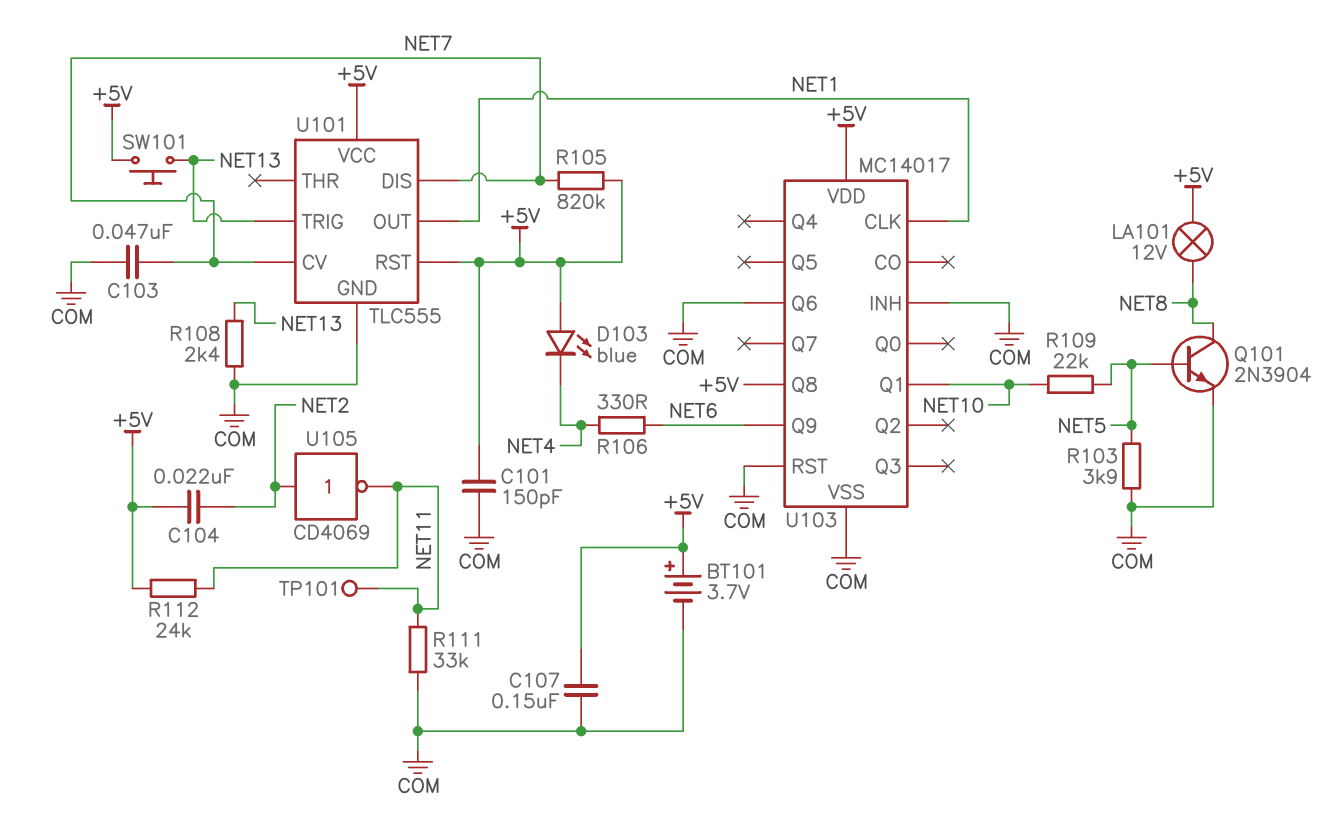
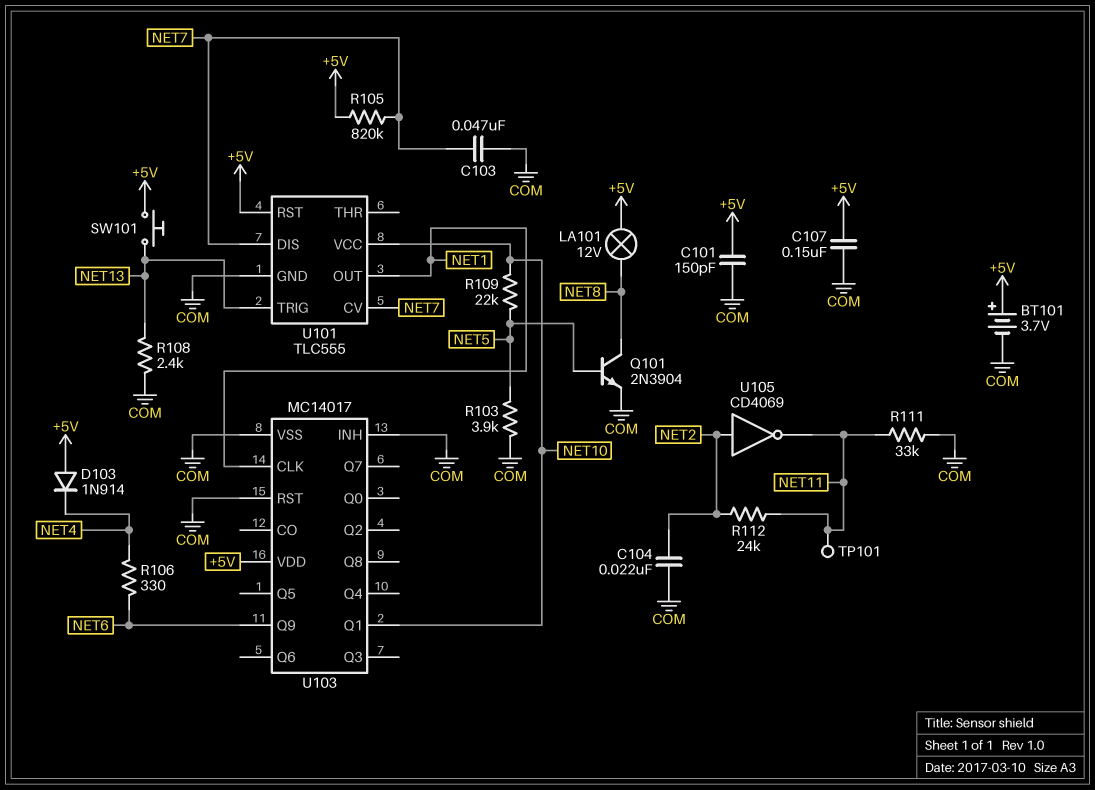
C104: 22nF (+5V, NET2) -> 22nF (COM, NET2)
D103: LED blue (A +5V, K NET4) -> diode 1N914 (A +5V, K NET4)
R112: 24k (+5V, NET11) -> 24k (NET2, NET11)
U101 pin VCC: +5V -> NET10
U103 pin Q6: COM -> none
U103 pin Q8: +5V -> none

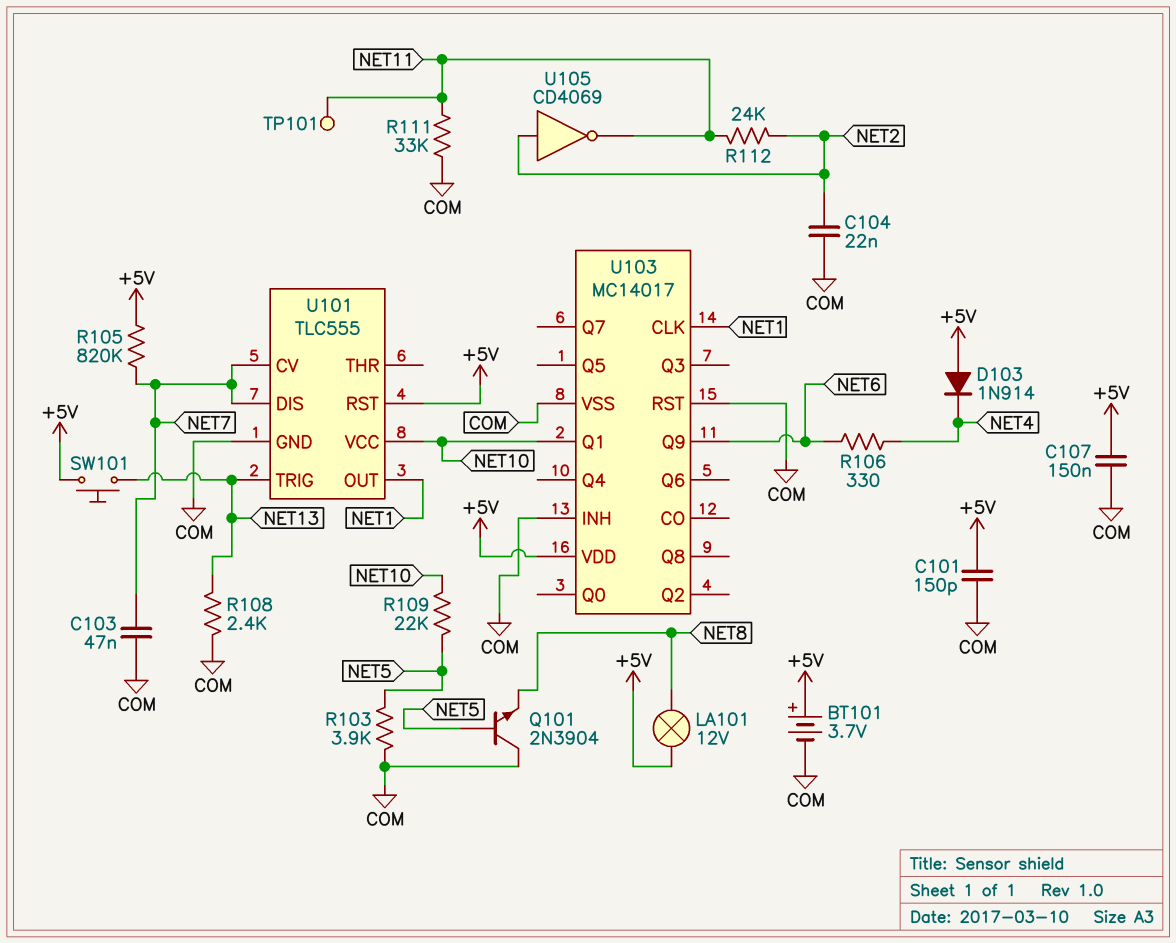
Q101: NPN 2N3904 (B NET5, C NET8, E COM) -> NPN 2N3904 (B NET5, C COM, E NET8)

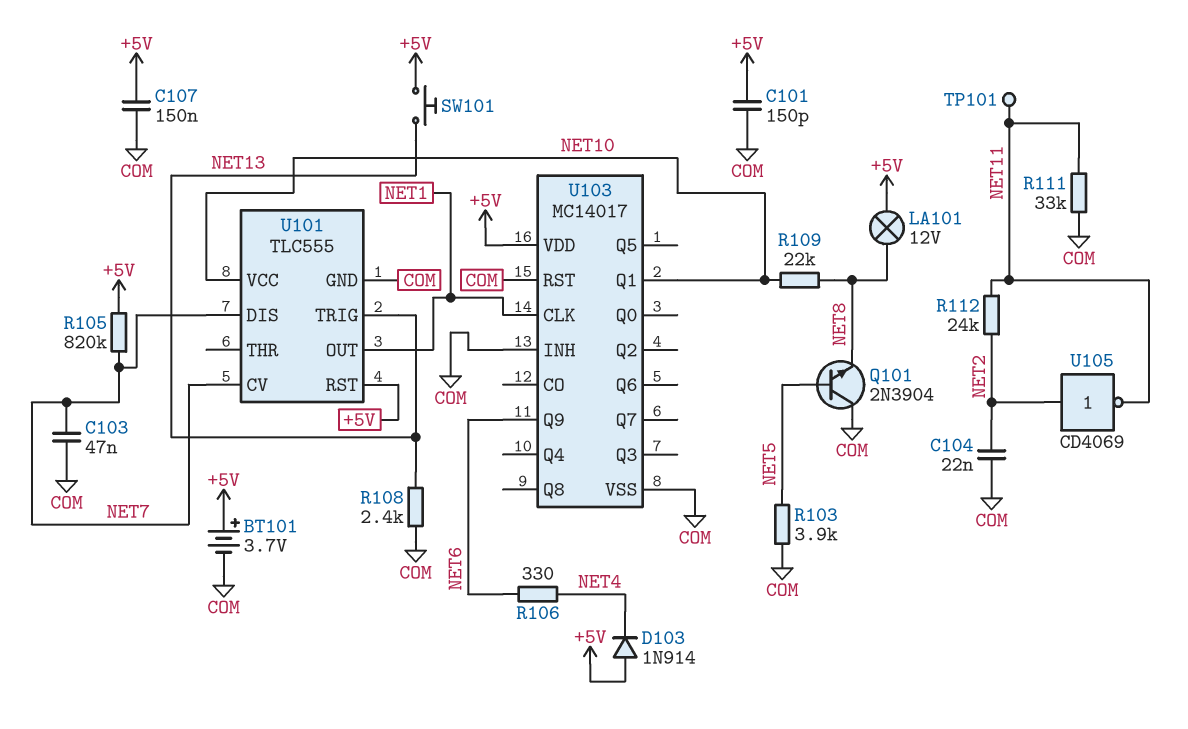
R109: 22k (NET5, NET10) -> 22k (NET8, NET10)

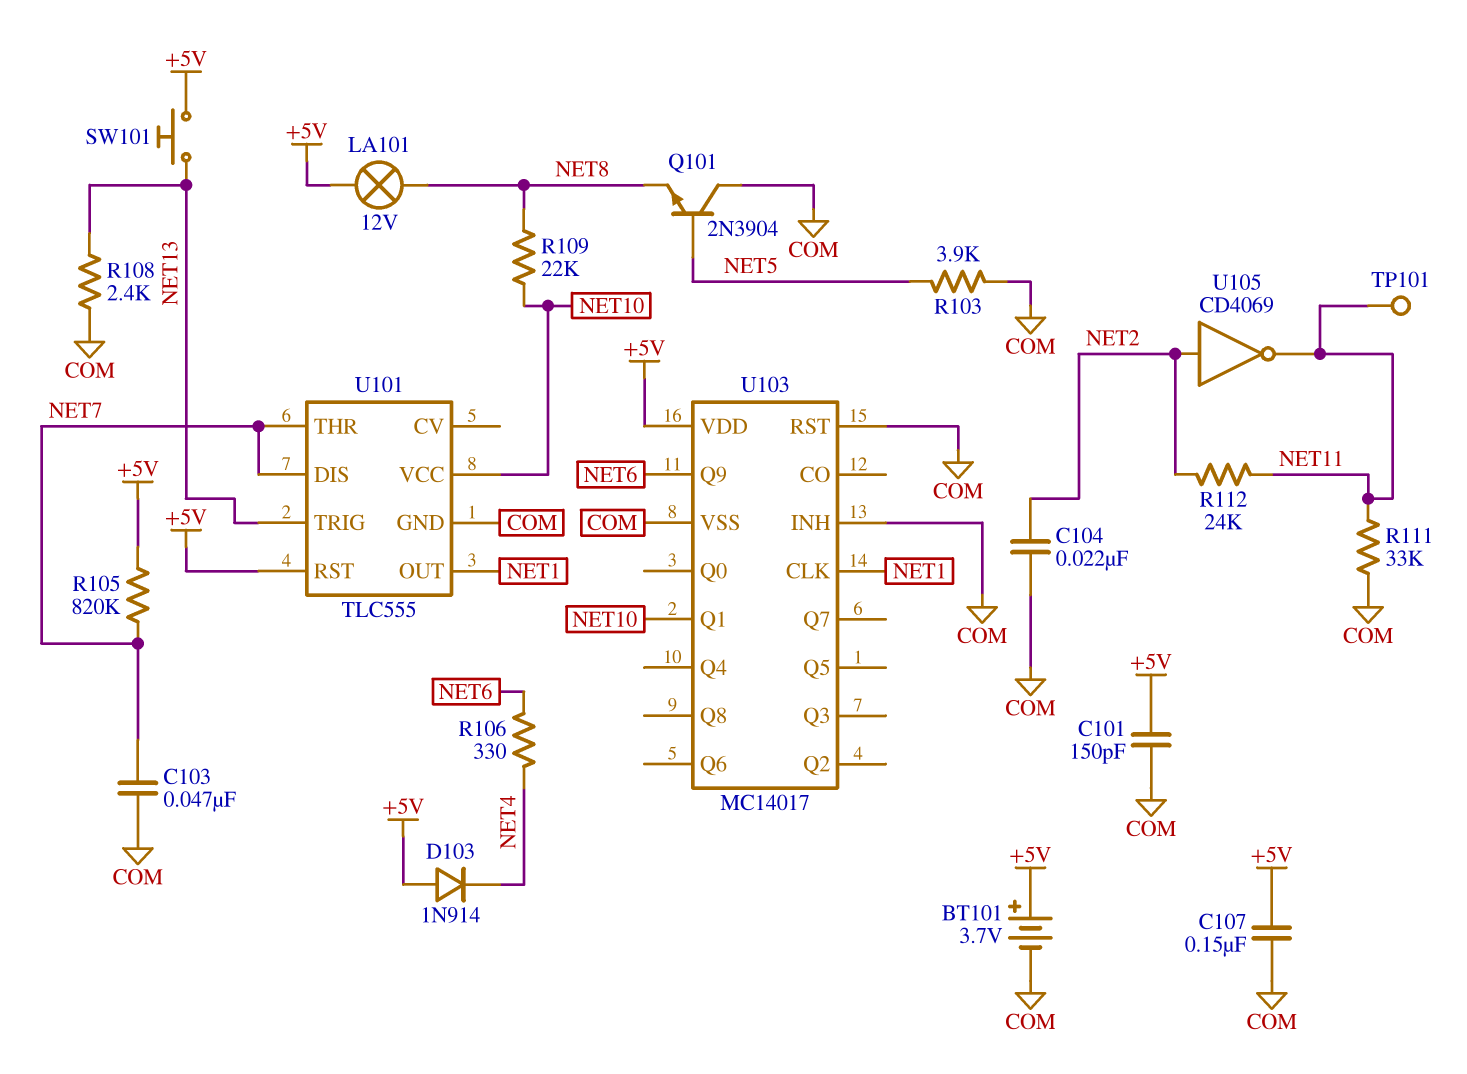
U101 pin CV: NET7 -> none
U101 pin THR: none -> NET7

